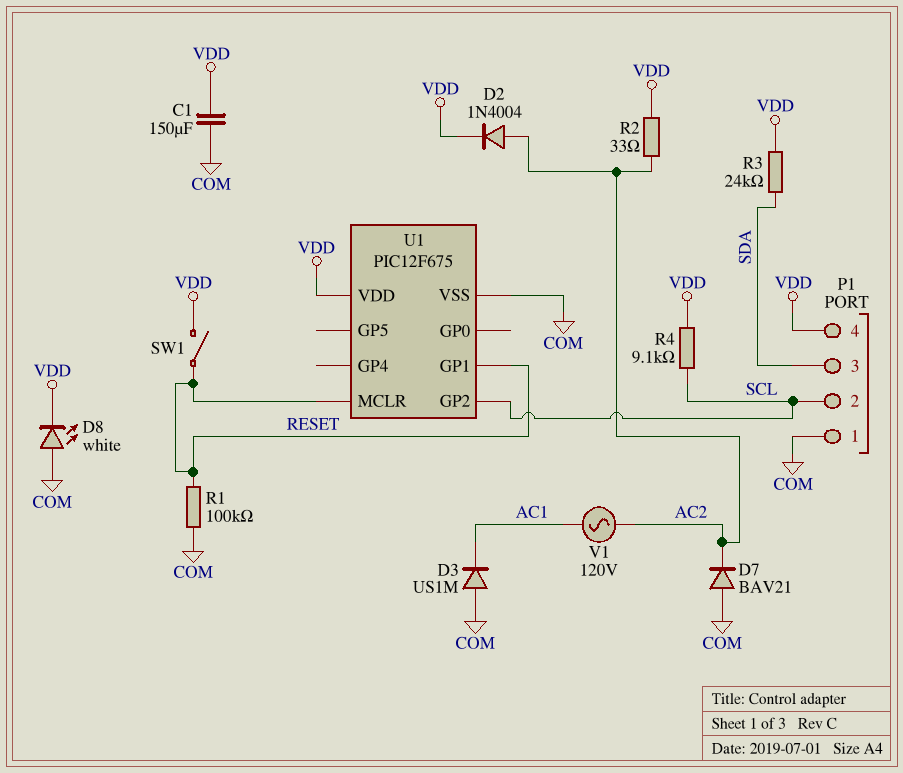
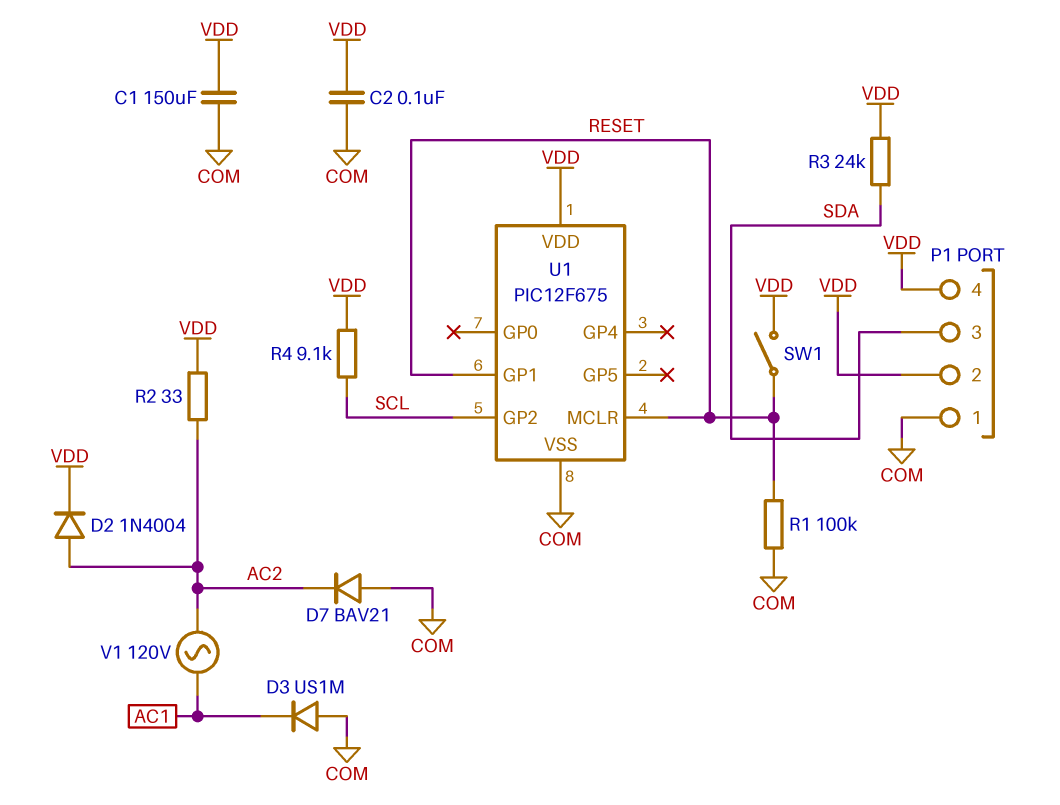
C2: none -> 100nF (COM, VDD)
D8: LED white (A COM, K VDD) -> none
P1 pin 2: SCL -> VDD

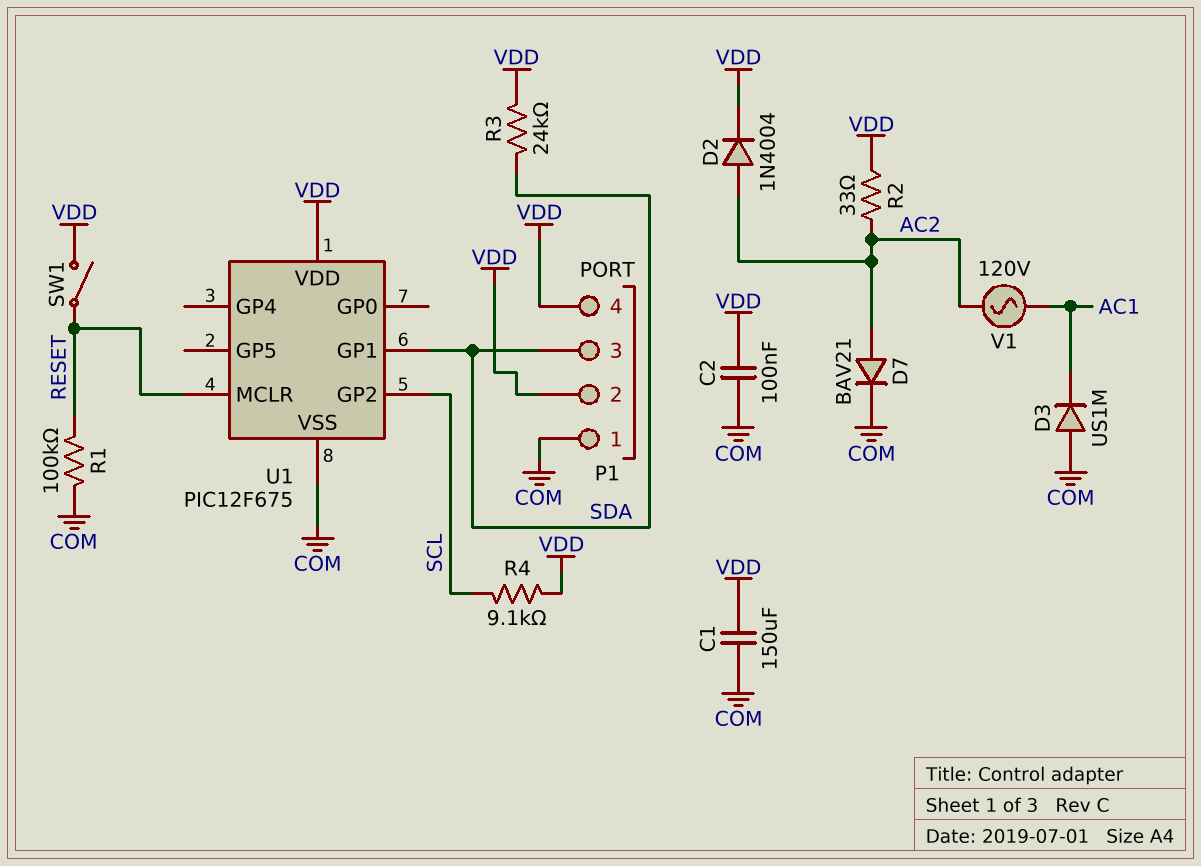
D7: diode BAV21 (A COM, K AC2) -> diode BAV21 (A AC2, K COM)
U1 pin GP1: RESET -> SDA

